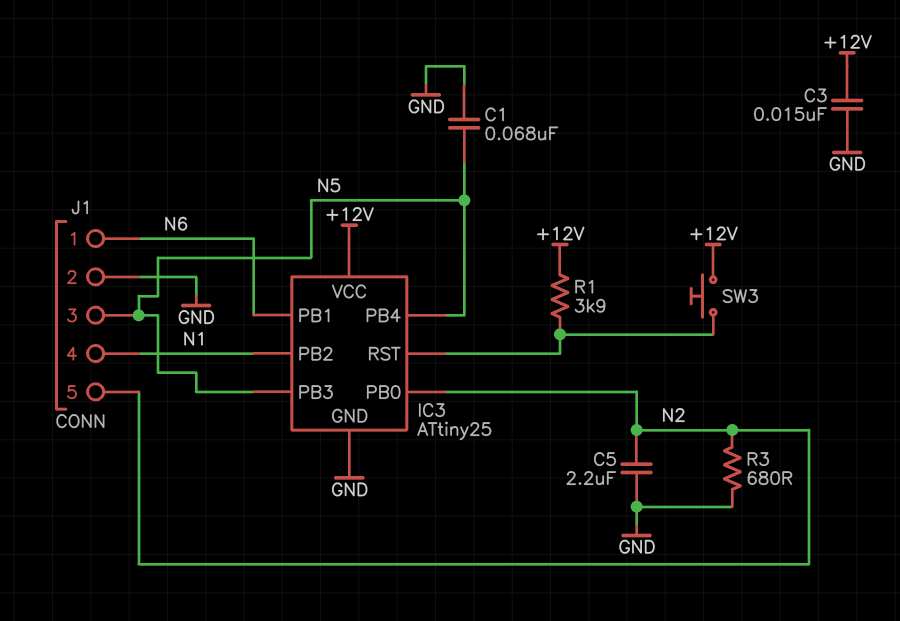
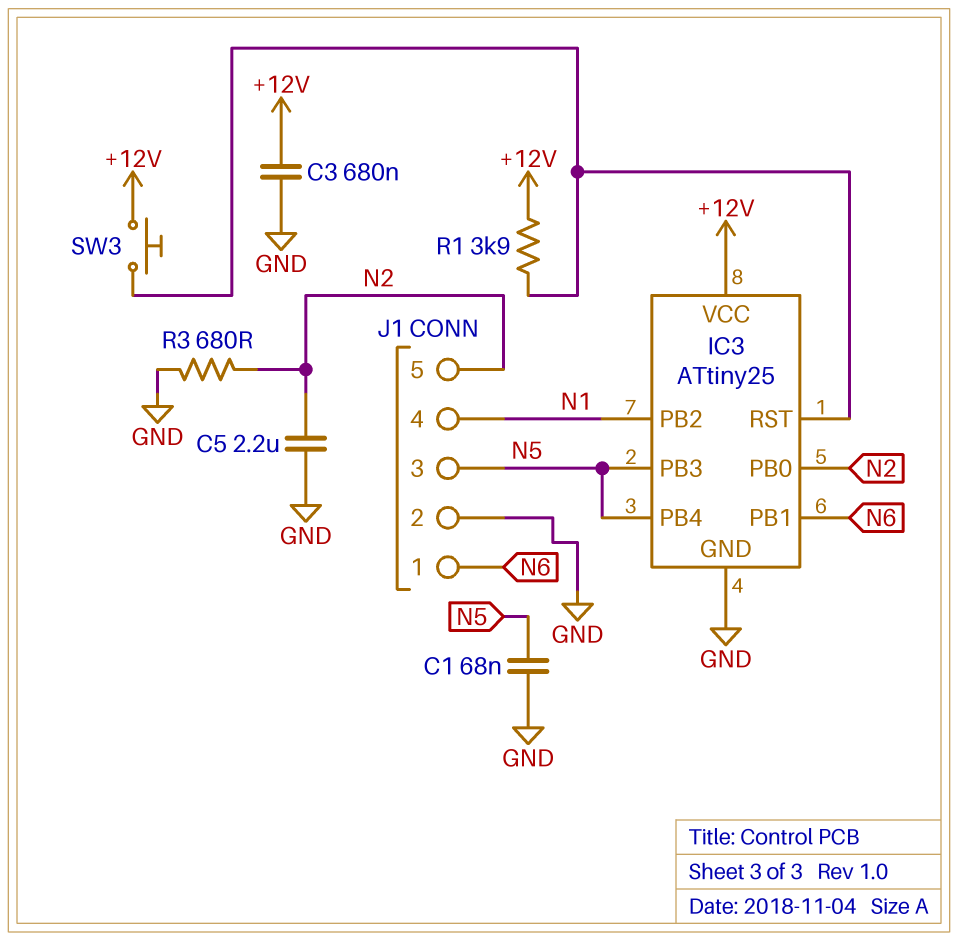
C3: 15nF (+12V, GND) -> 680nF (+12V, GND)

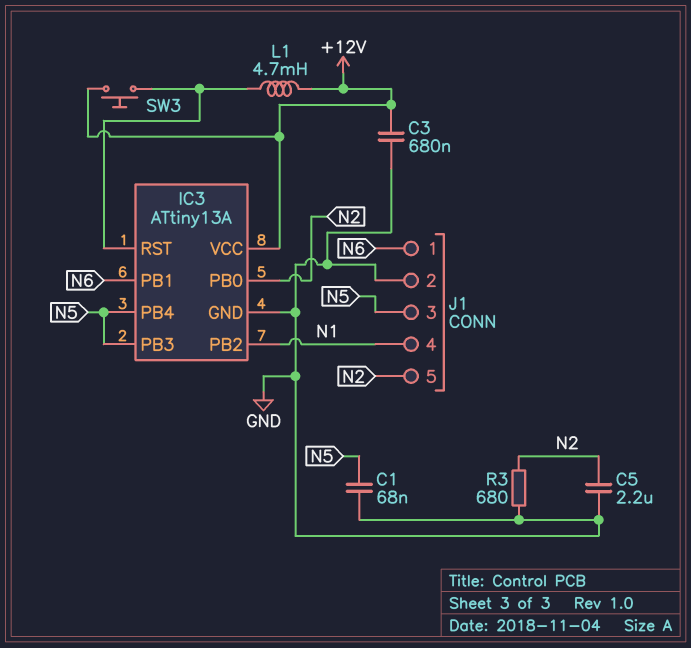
IC3: ATtiny25 -> ATtiny13A
L1: none -> 4.7mH (+12V, IC3/RST)
R1: 3.9k (+12V, IC3/RST) -> none

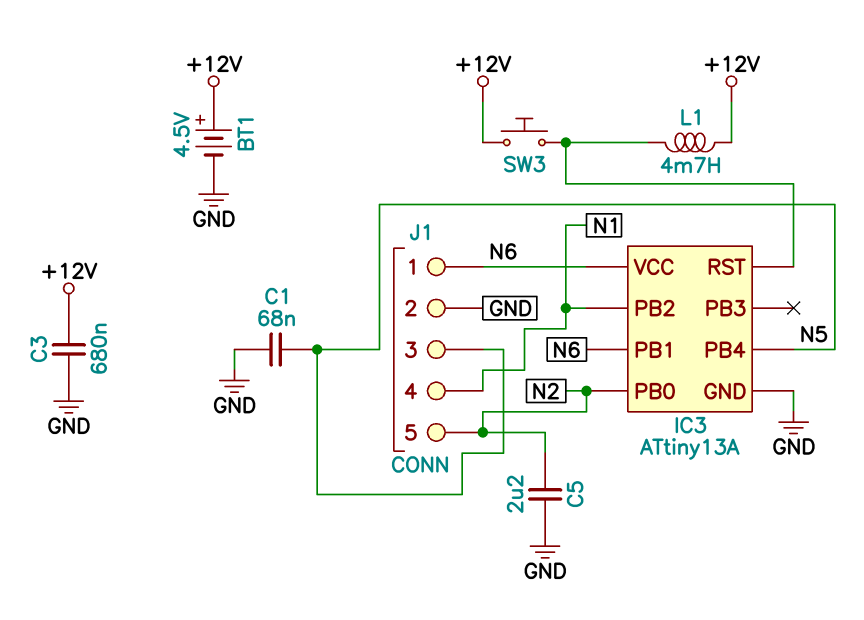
BT1: none -> 4.5V (plus +12V, minus GND)
IC3 pin PB3: N5 -> none
IC3 pin VCC: +12V -> N6
R3: 680 (GND, N2) -> none

